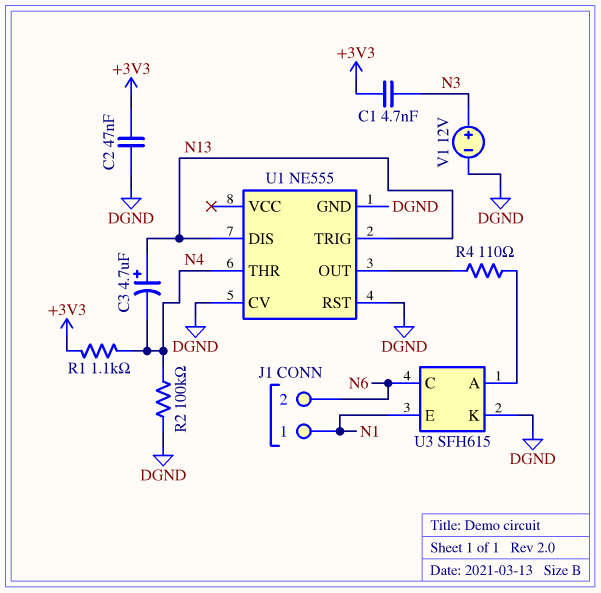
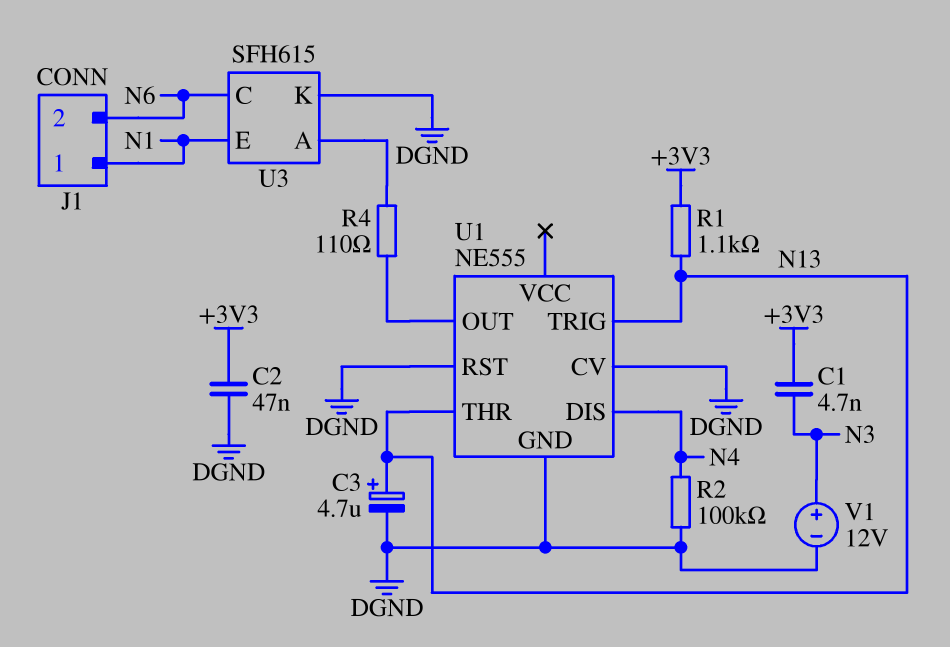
C3: 4.7uF (plus N13, minus N4) -> 4.7uF (plus N13, minus DGND)
R1: 1.1k (+3V3, N4) -> 1.1k (+3V3, N13)
U1 pin DIS: N13 -> N4
U1 pin THR: N4 -> N13

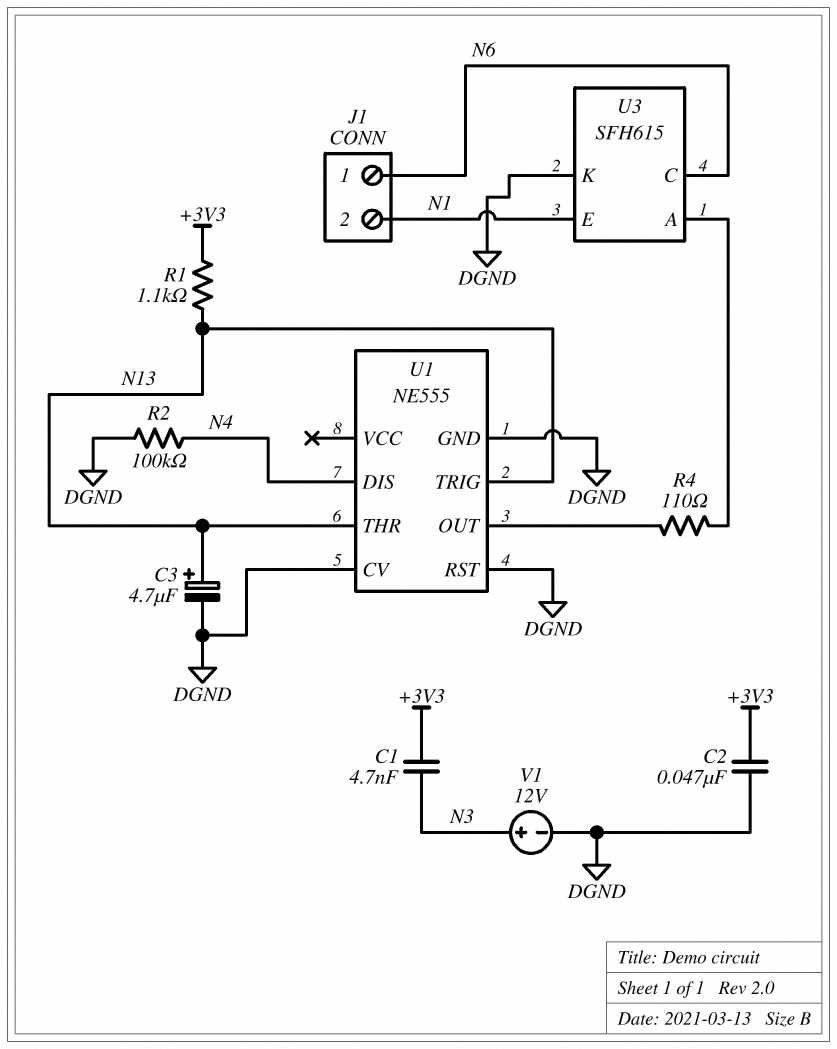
J1 pin 1: N1 -> N6
J1 pin 2: N6 -> N1

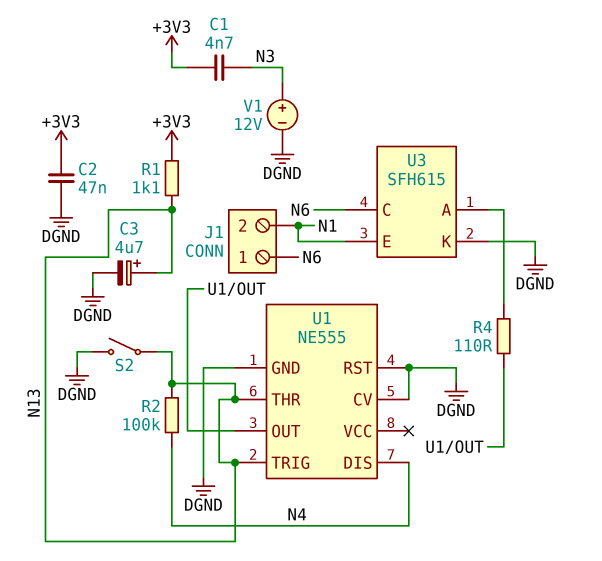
R2: 100k (DGND, N4) -> 100k (N4, N13)
S2: none -> switch (DGND, N13)

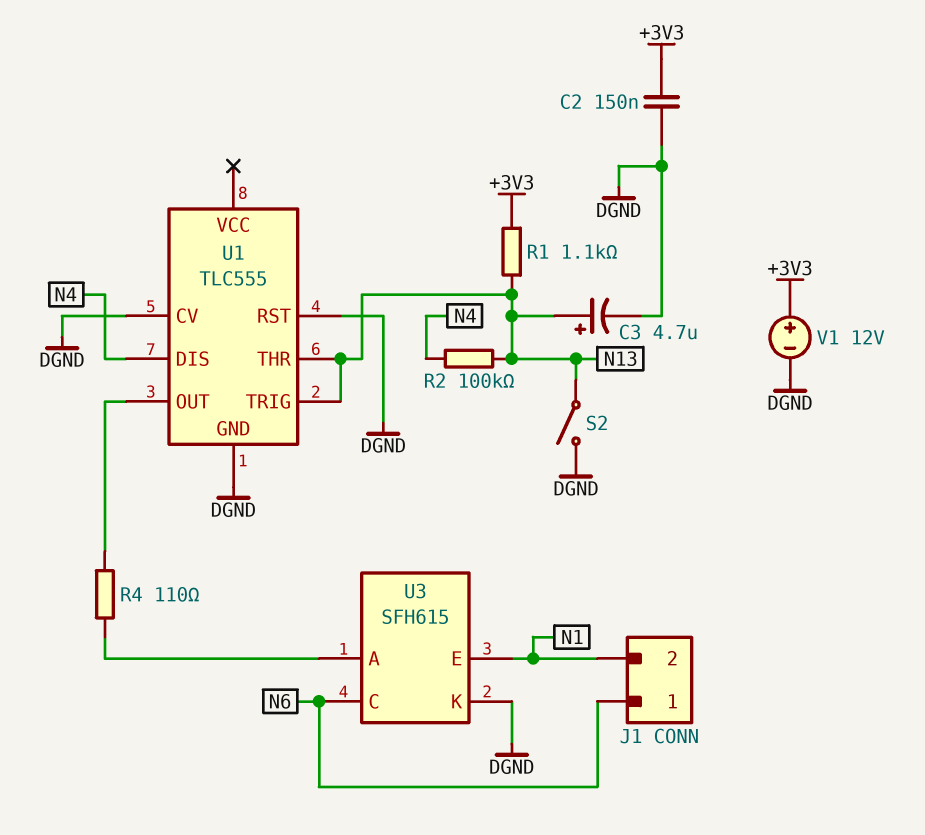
C1: 4.7nF (+3V3, N3) -> none
C2: 47nF (+3V3, DGND) -> 150nF (+3V3, DGND)
U1: NE555 -> TLC555
V1: 12V (plus N3, minus DGND) -> 12V (plus +3V3, minus DGND)

